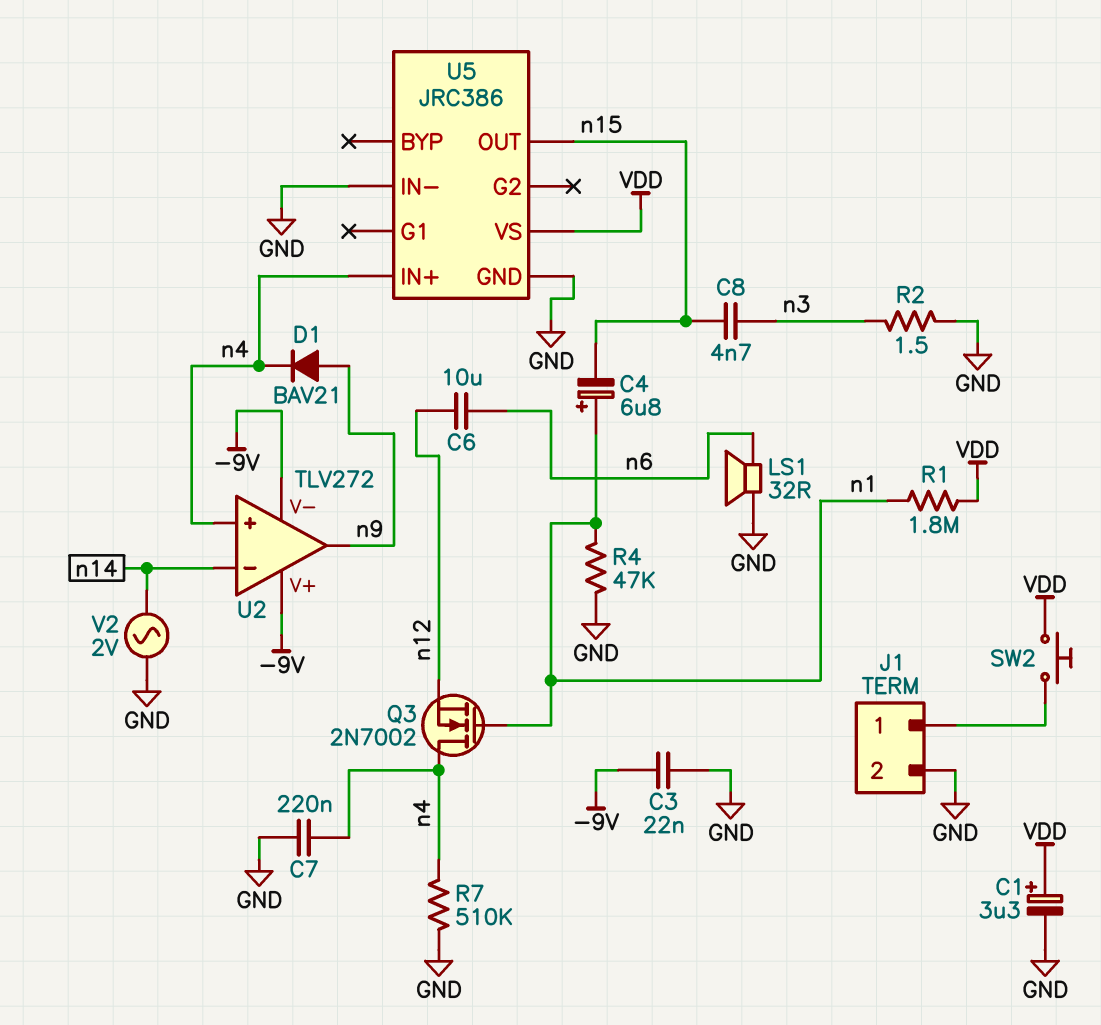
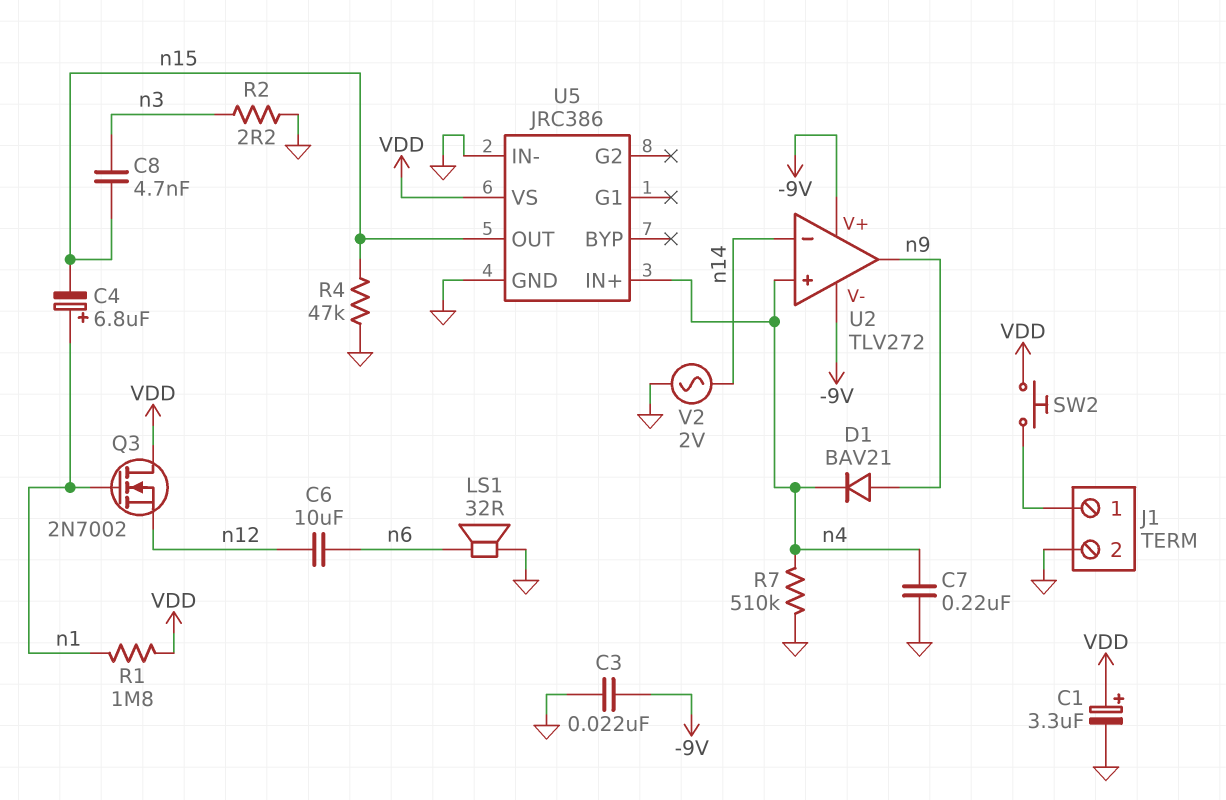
Q3: NMOS 2N7002 (G n1, D n4, S n12) -> NMOS 2N7002 (G n1, D VDD, S n12)
R2: 1.5 (GND, n3) -> 2.2 (GND, n3)
R4: 47k (GND, n1) -> 47k (GND, n15)

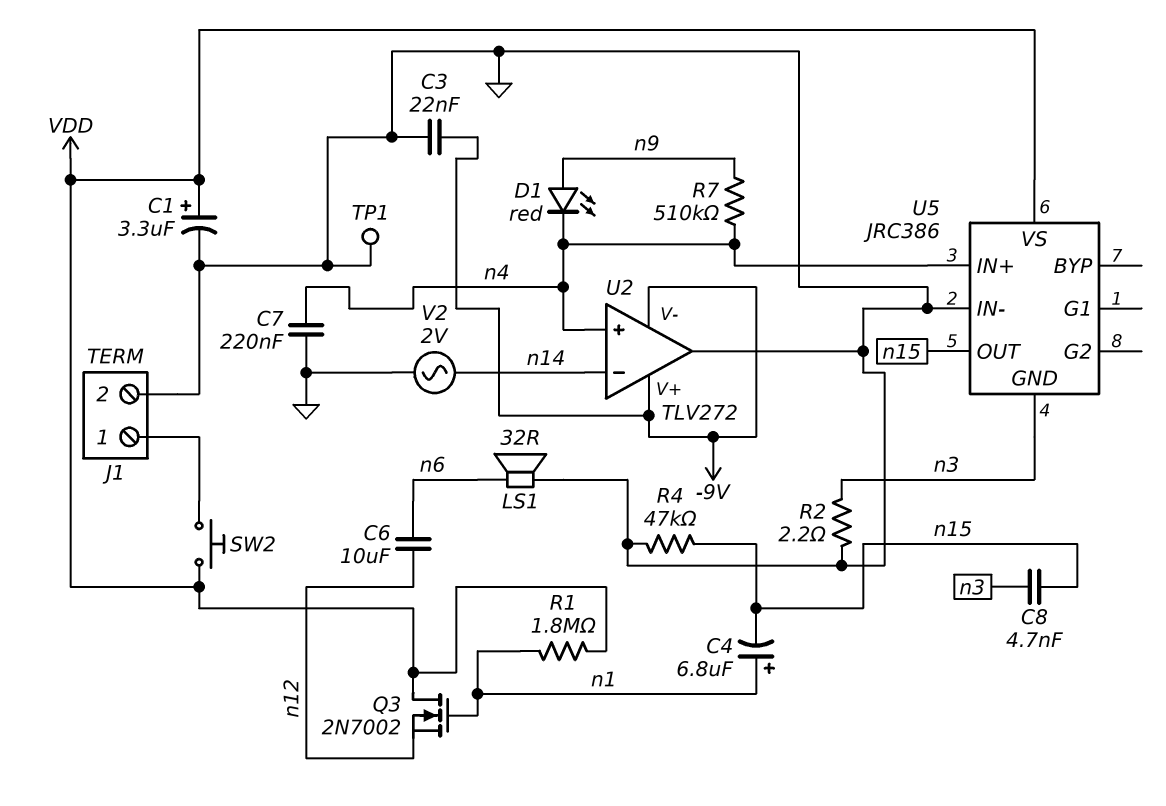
D1: diode BAV21 (A n9, K n4) -> LED red (A n9, K n4)
R7: 510k (GND, n4) -> 510k (n4, n9)
TP1: none -> test point (GND)
U2 pin out: n9 -> GND
U5 pin GND: GND -> n3

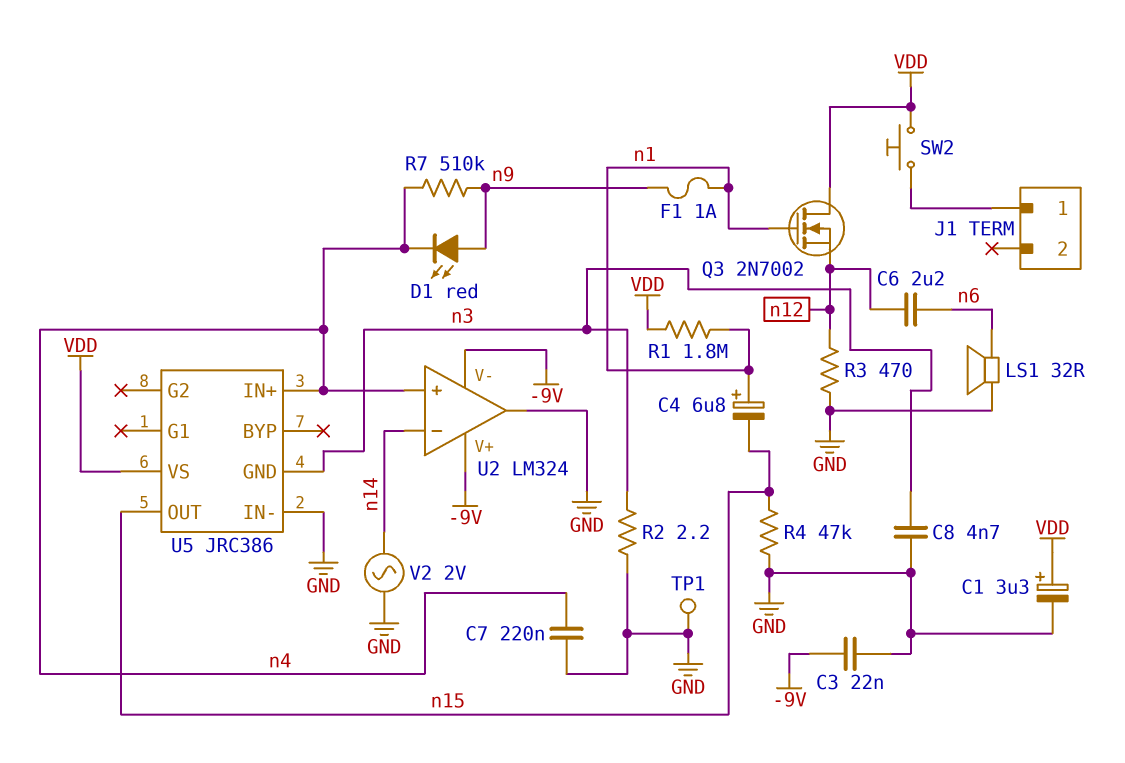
C6: 10uF (n6, n12) -> 2.2uF (n6, n12)
C8: 4.7nF (n3, n15) -> 4.7nF (GND, n3)
F1: none -> 1A (n1, n9)
J1 pin 2: GND -> none
R3: none -> 470 (GND, n12)
U2: TLV272 -> LM324

